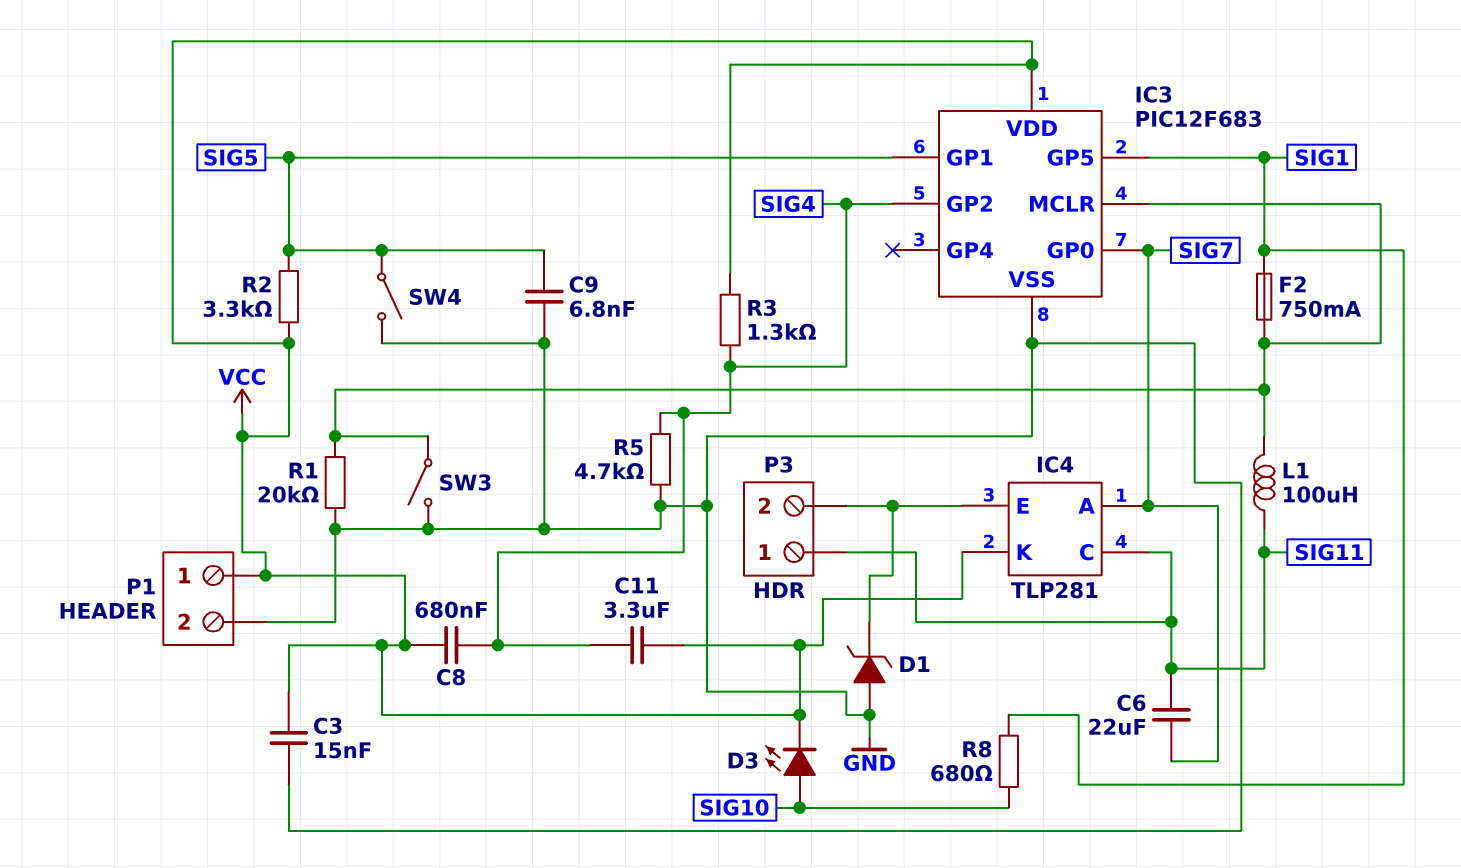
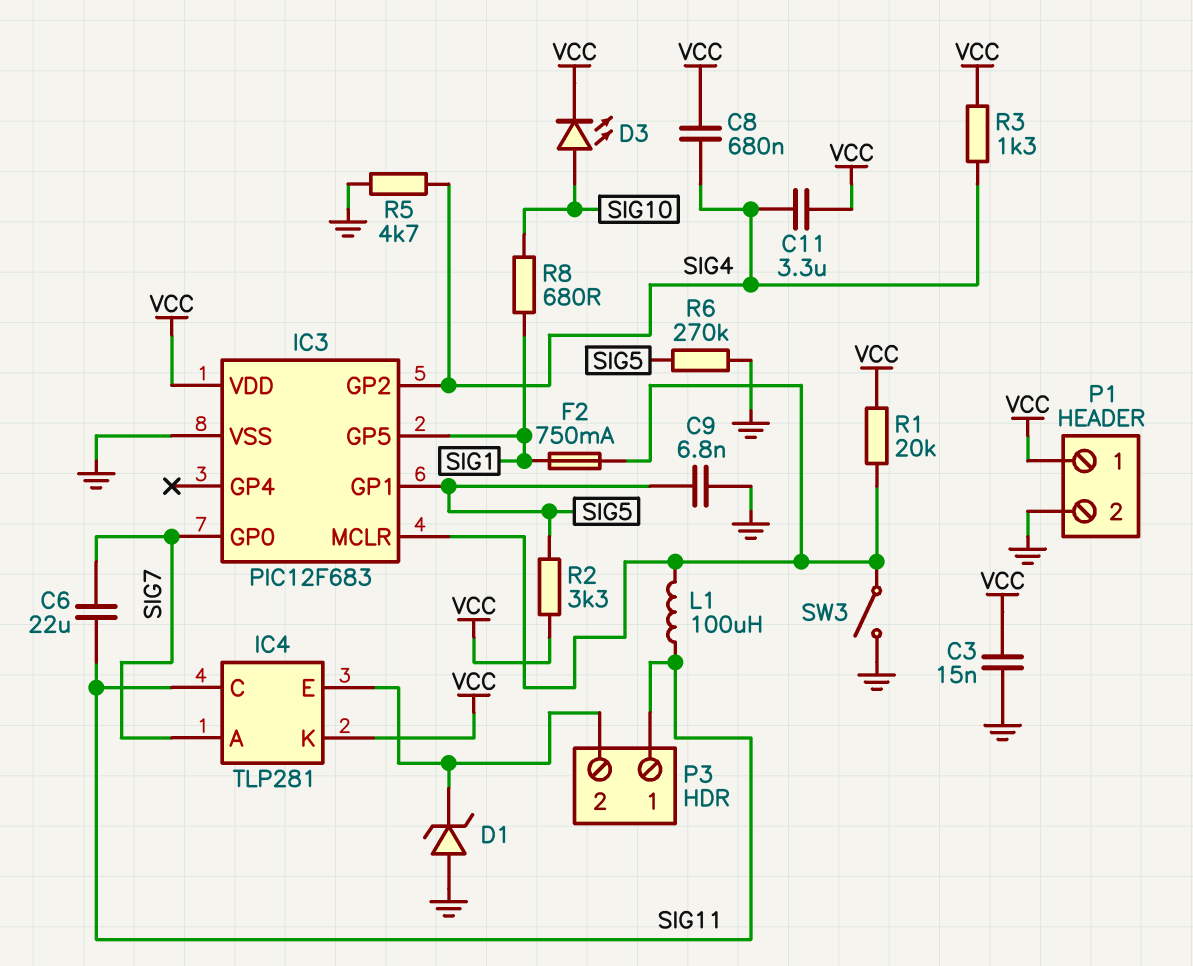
R1: 20k (GND, IC3/MCLR) -> 20k (IC3/MCLR, VCC)
R6: none -> 270k (GND, SIG5)
SW4: switch (GND, SIG5) -> none

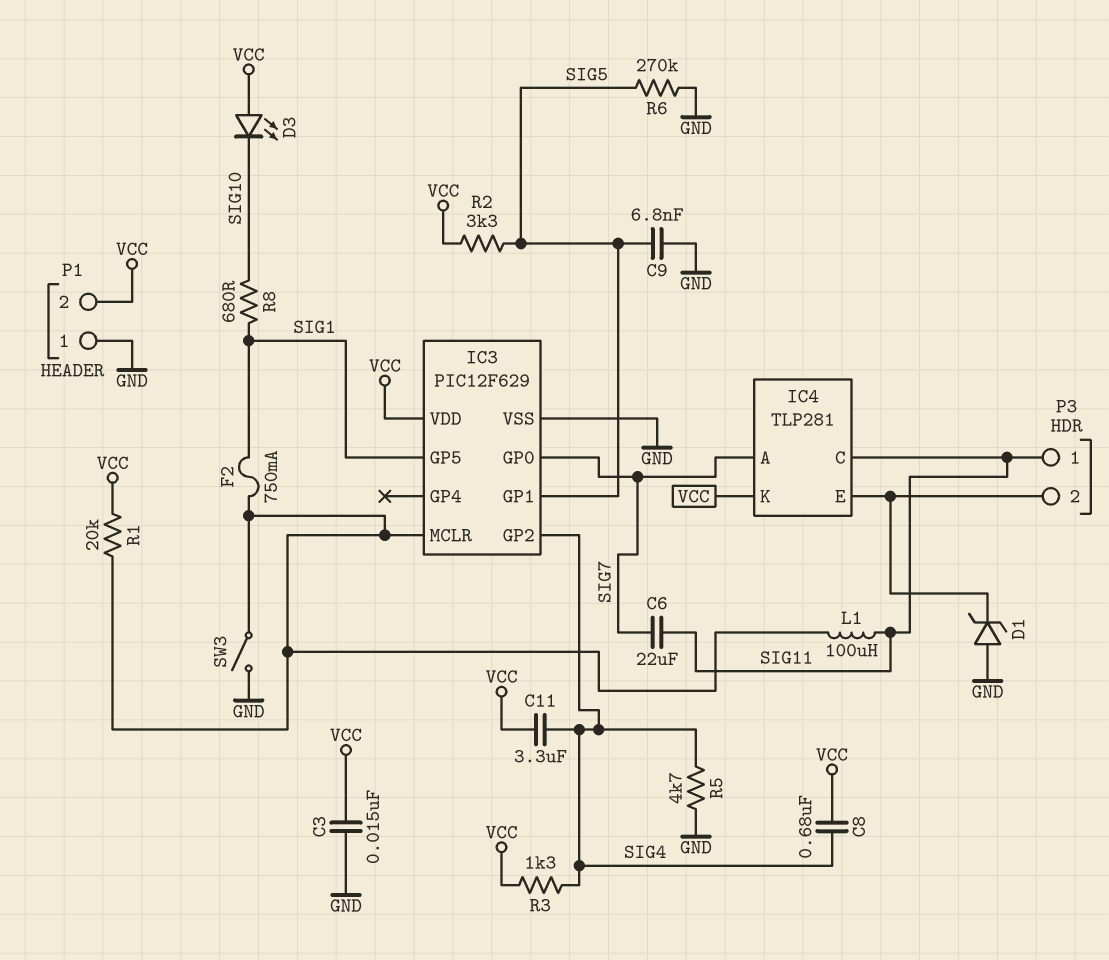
D3: LED (A SIG10, K VCC) -> LED (A VCC, K SIG10)
IC3: PIC12F683 -> PIC12F629
P1 pin 1: VCC -> GND
P1 pin 2: GND -> VCC

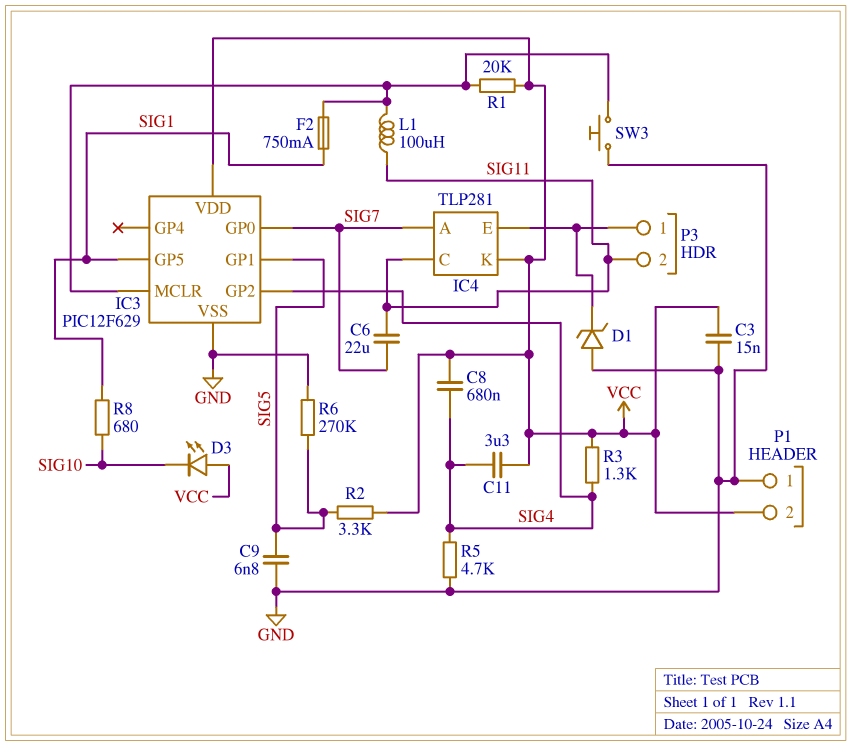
P3 pin 1: SIG11 -> IC4/E
P3 pin 2: IC4/E -> SIG11
SW3: switch (GND, IC3/MCLR) -> button (GND, IC3/MCLR)

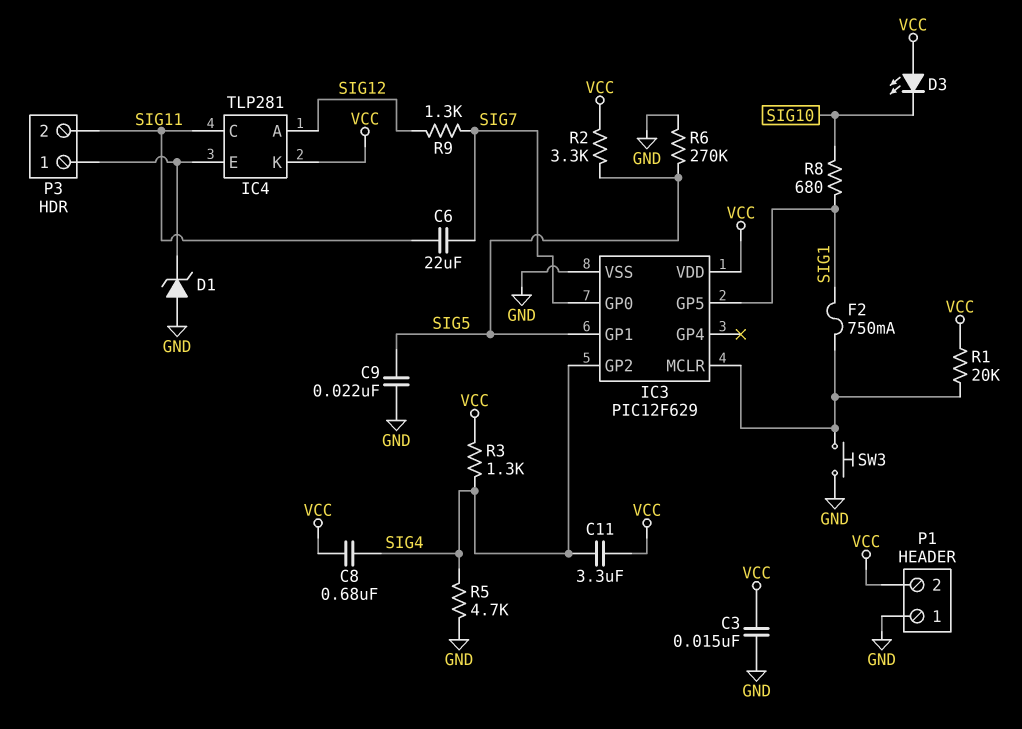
C9: 6.8nF (GND, SIG5) -> 22nF (GND, SIG5)
IC4 pin A: SIG7 -> SIG12
L1: 100uH (IC3/MCLR, SIG11) -> none
R9: none -> 1.3k (SIG7, SIG12)

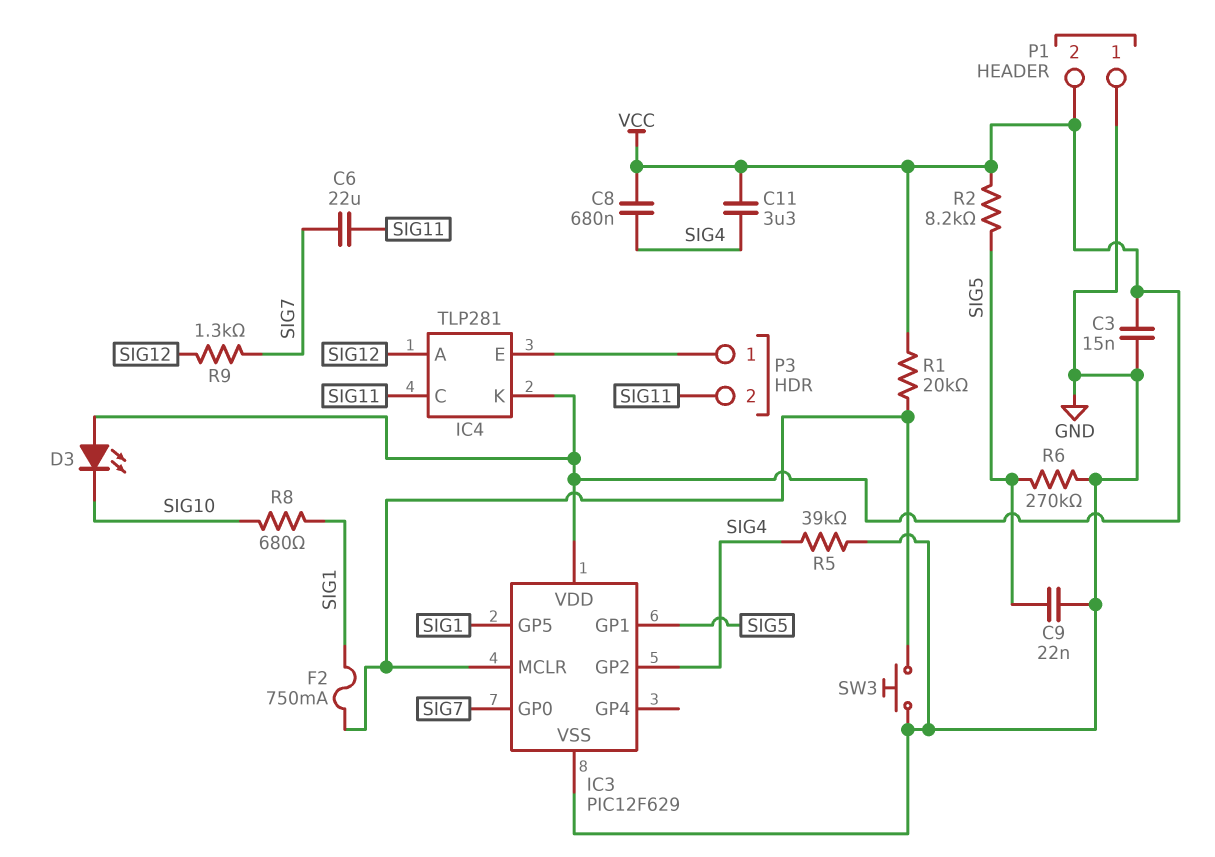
D1: zener (A GND, K IC4/E) -> none
R2: 3.3k (SIG5, VCC) -> 8.2k (SIG5, VCC)
R3: 1.3k (SIG4, VCC) -> none
R5: 4.7k (GND, SIG4) -> 39k (GND, SIG4)

